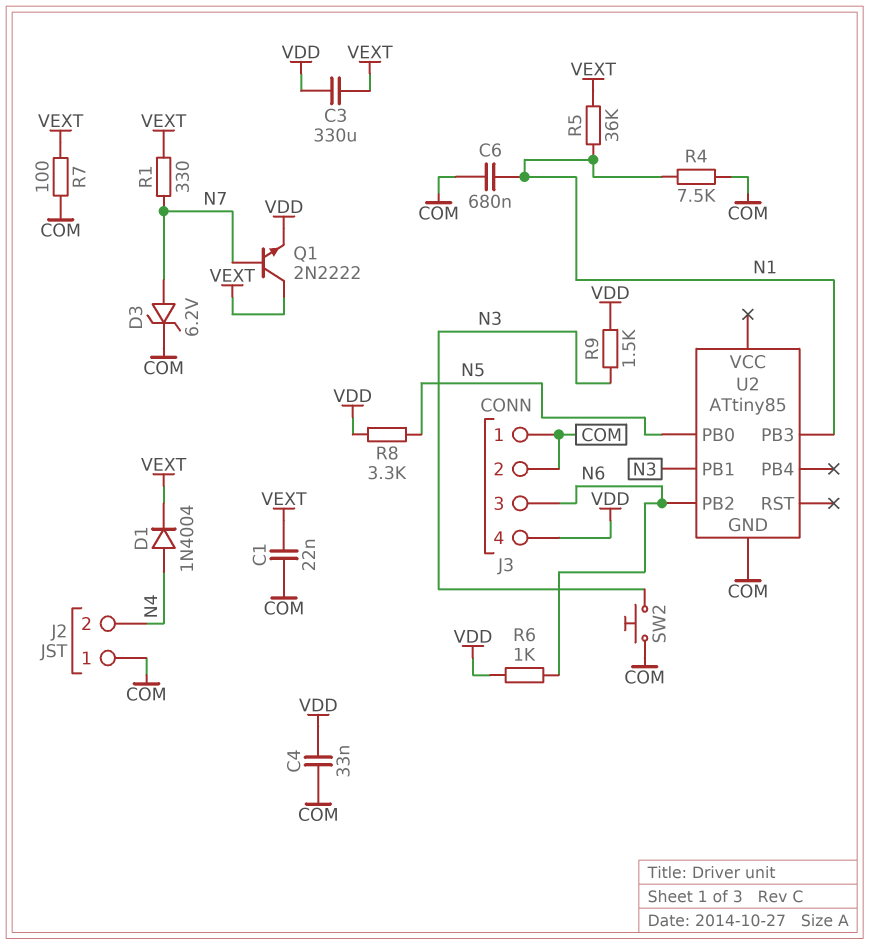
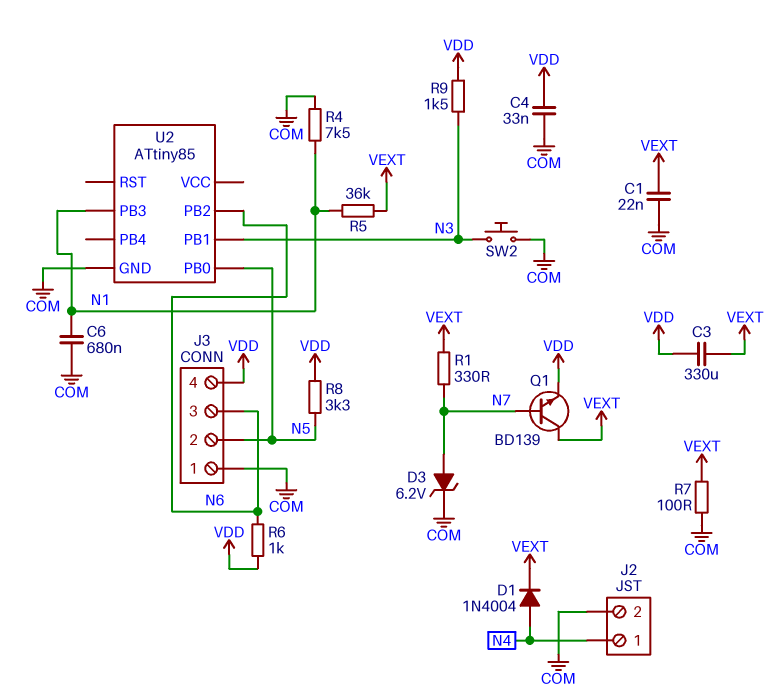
J2 pin 1: COM -> N4
J2 pin 2: N4 -> COM
J3 pin 2: COM -> N5
Q1: NPN 2N2222 (B N7, C VEXT, E VDD) -> NPN BD139 (B N7, C VEXT, E VDD)

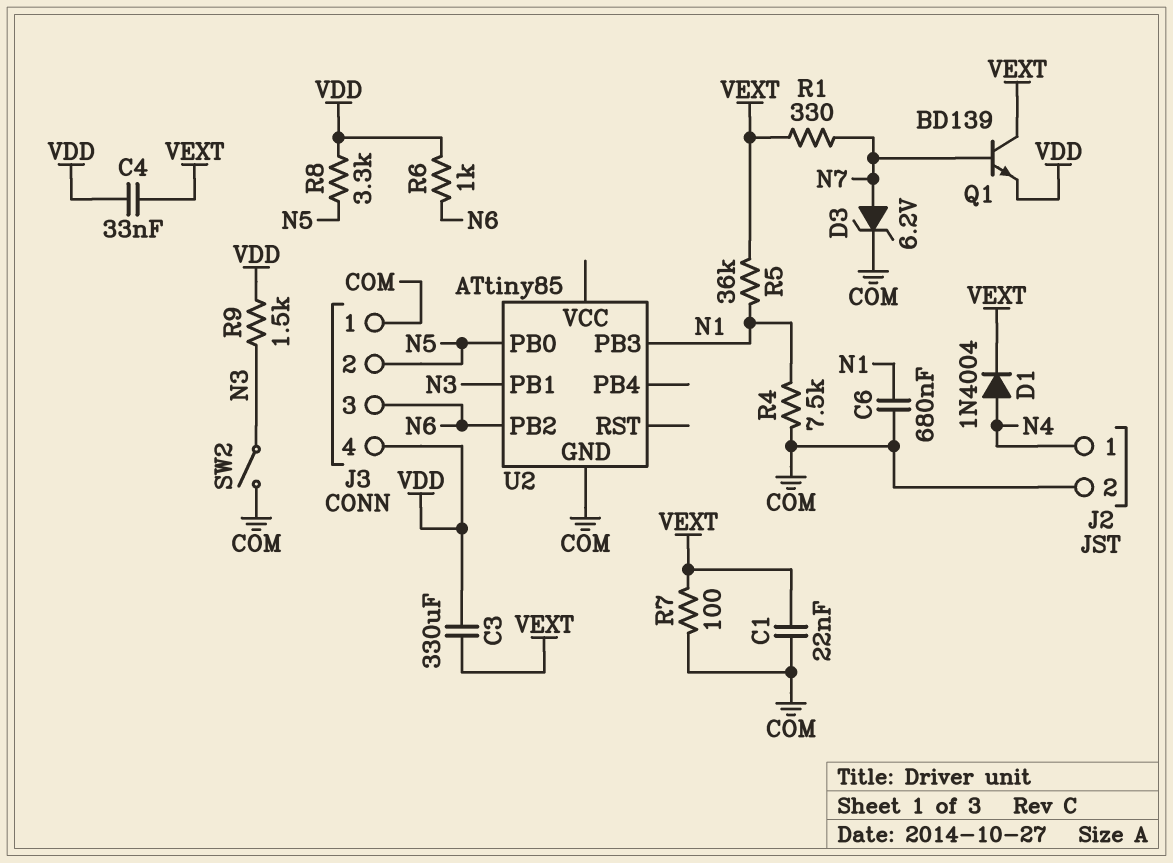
C4: 33nF (COM, VDD) -> 33nF (VDD, VEXT)
SW2: button (COM, N3) -> switch (COM, N3)

